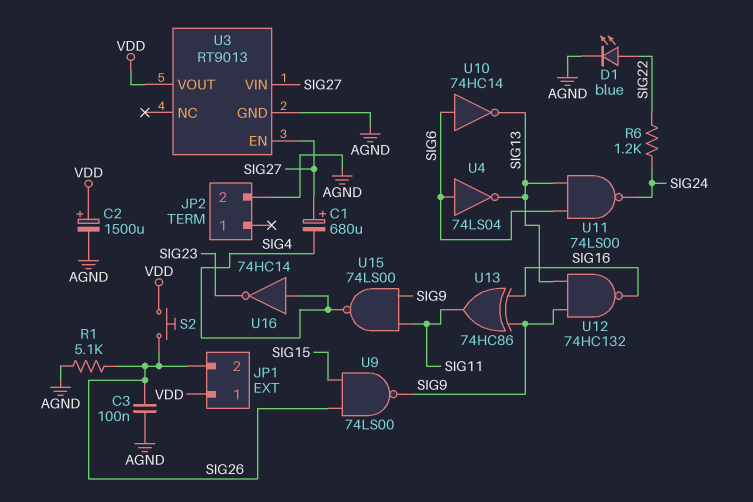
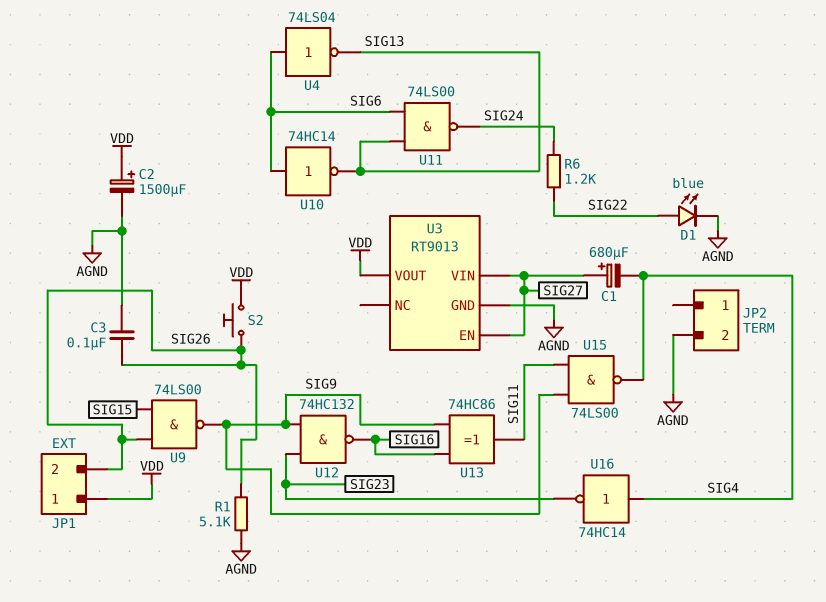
U12: NAND 74HC132 (in SIG9, in SIG13, out SIG16) -> NAND 74HC132 (in SIG9, in SIG23, out SIG16)

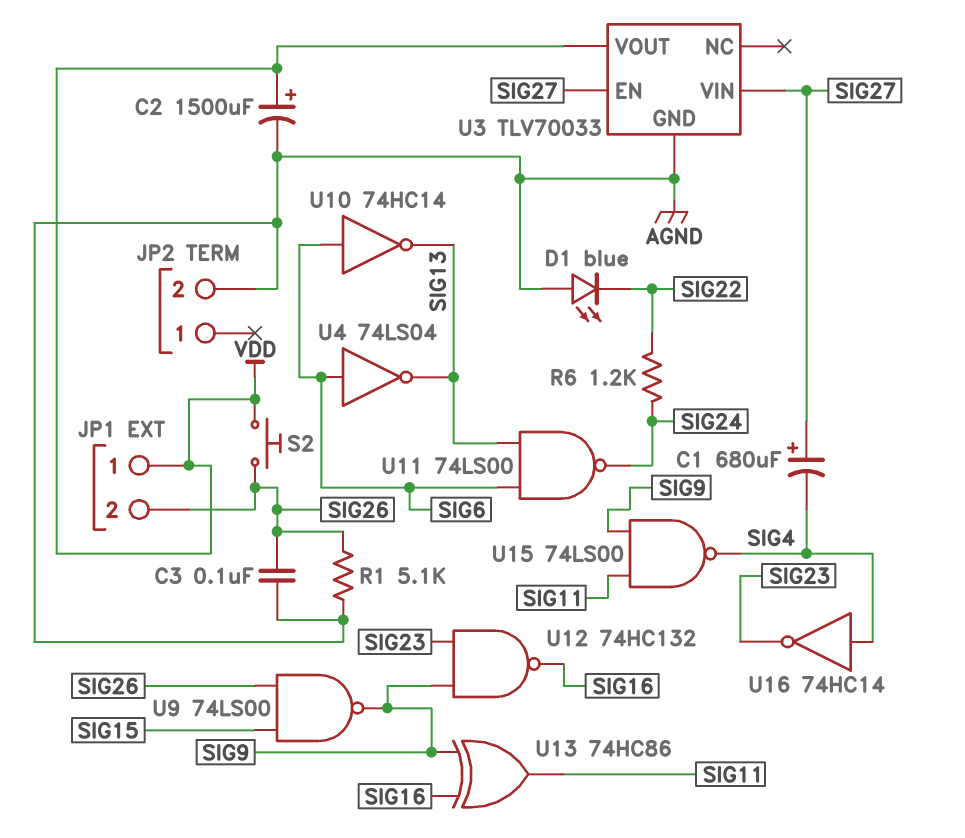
D1: LED blue (A SIG22, K AGND) -> LED blue (A AGND, K SIG22)
U3: RT9013 -> TLV70033

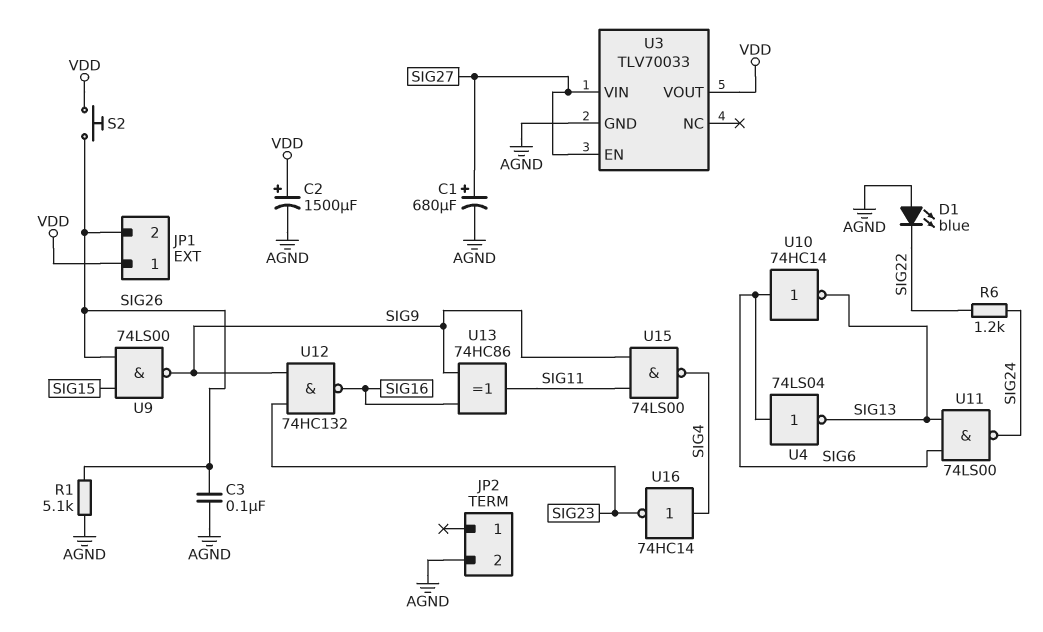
C1: 680uF (plus SIG27, minus SIG4) -> 680uF (plus SIG27, minus AGND)

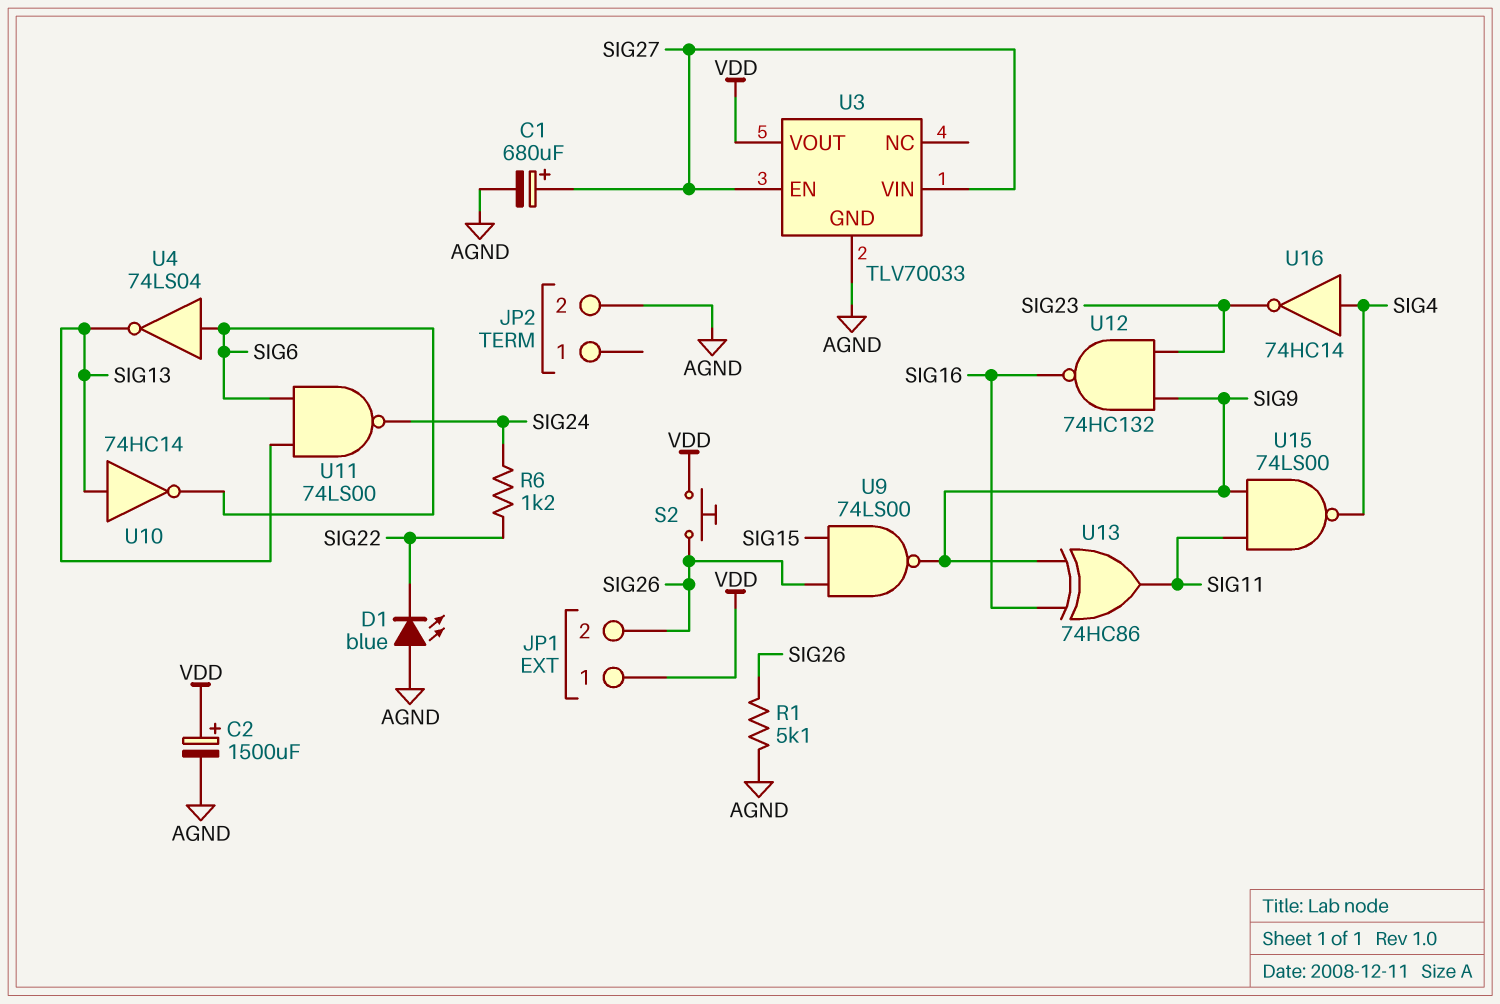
C3: 100nF (AGND, SIG26) -> none
U10: NOT 74HC14 (in SIG6, out SIG13) -> NOT 74HC14 (in SIG13, out SIG6)

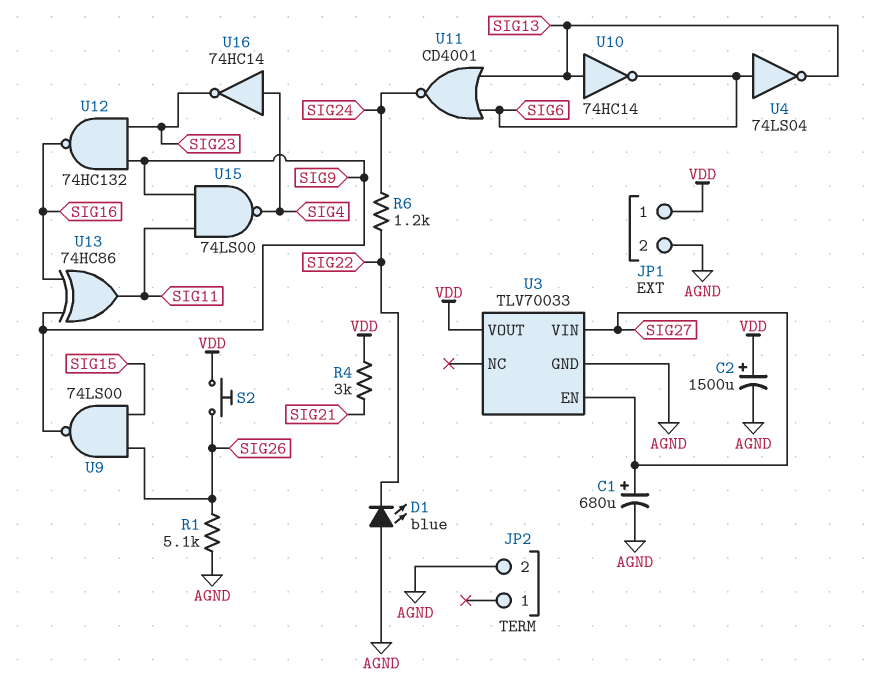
JP1 pin 2: SIG26 -> AGND
R4: none -> 3k (SIG21, VDD)
U11: NAND 74LS00 (in SIG6, in SIG13, out SIG24) -> NOR CD4001 (in SIG6, in SIG13, out SIG24)

